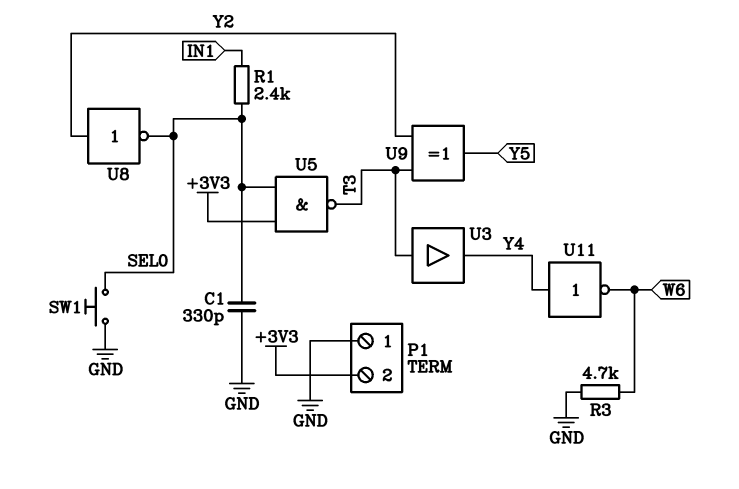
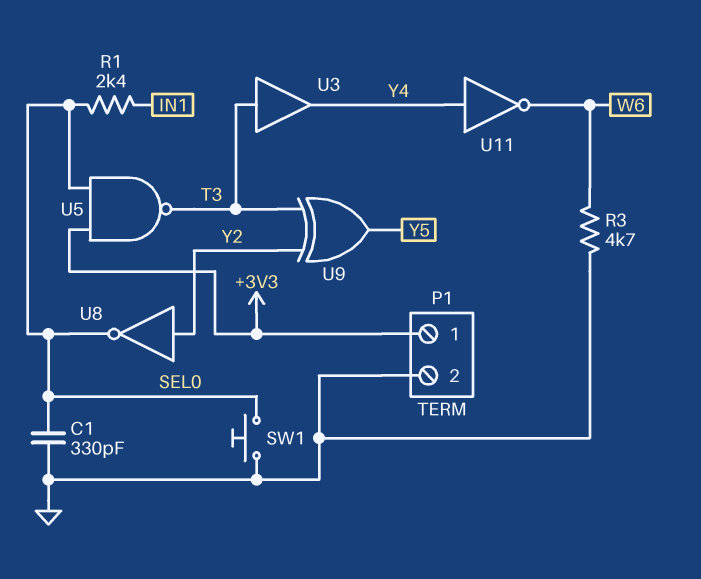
P1 pin 1: GND -> +3V3
P1 pin 2: +3V3 -> GND

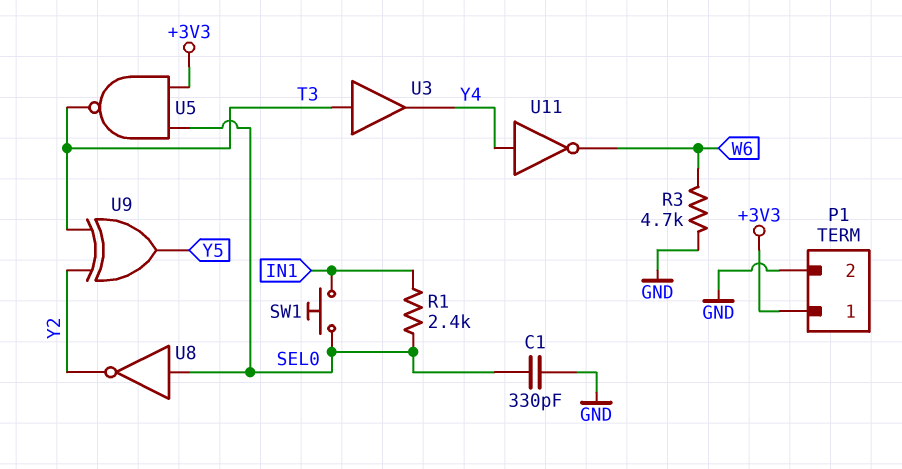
SW1: button (GND, SEL0) -> button (IN1, SEL0)
U8: NOT (in Y2, out SEL0) -> NOT (in SEL0, out Y2)

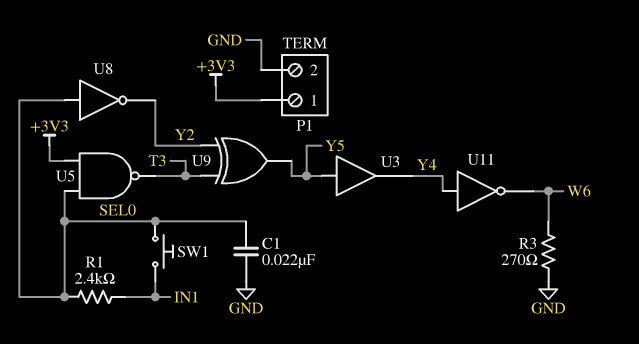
C1: 330pF (GND, SEL0) -> 22nF (GND, SEL0)
R3: 4.7k (GND, W6) -> 270 (GND, W6)
U3: buffer (in T3, out Y4) -> buffer (in Y5, out Y4)

